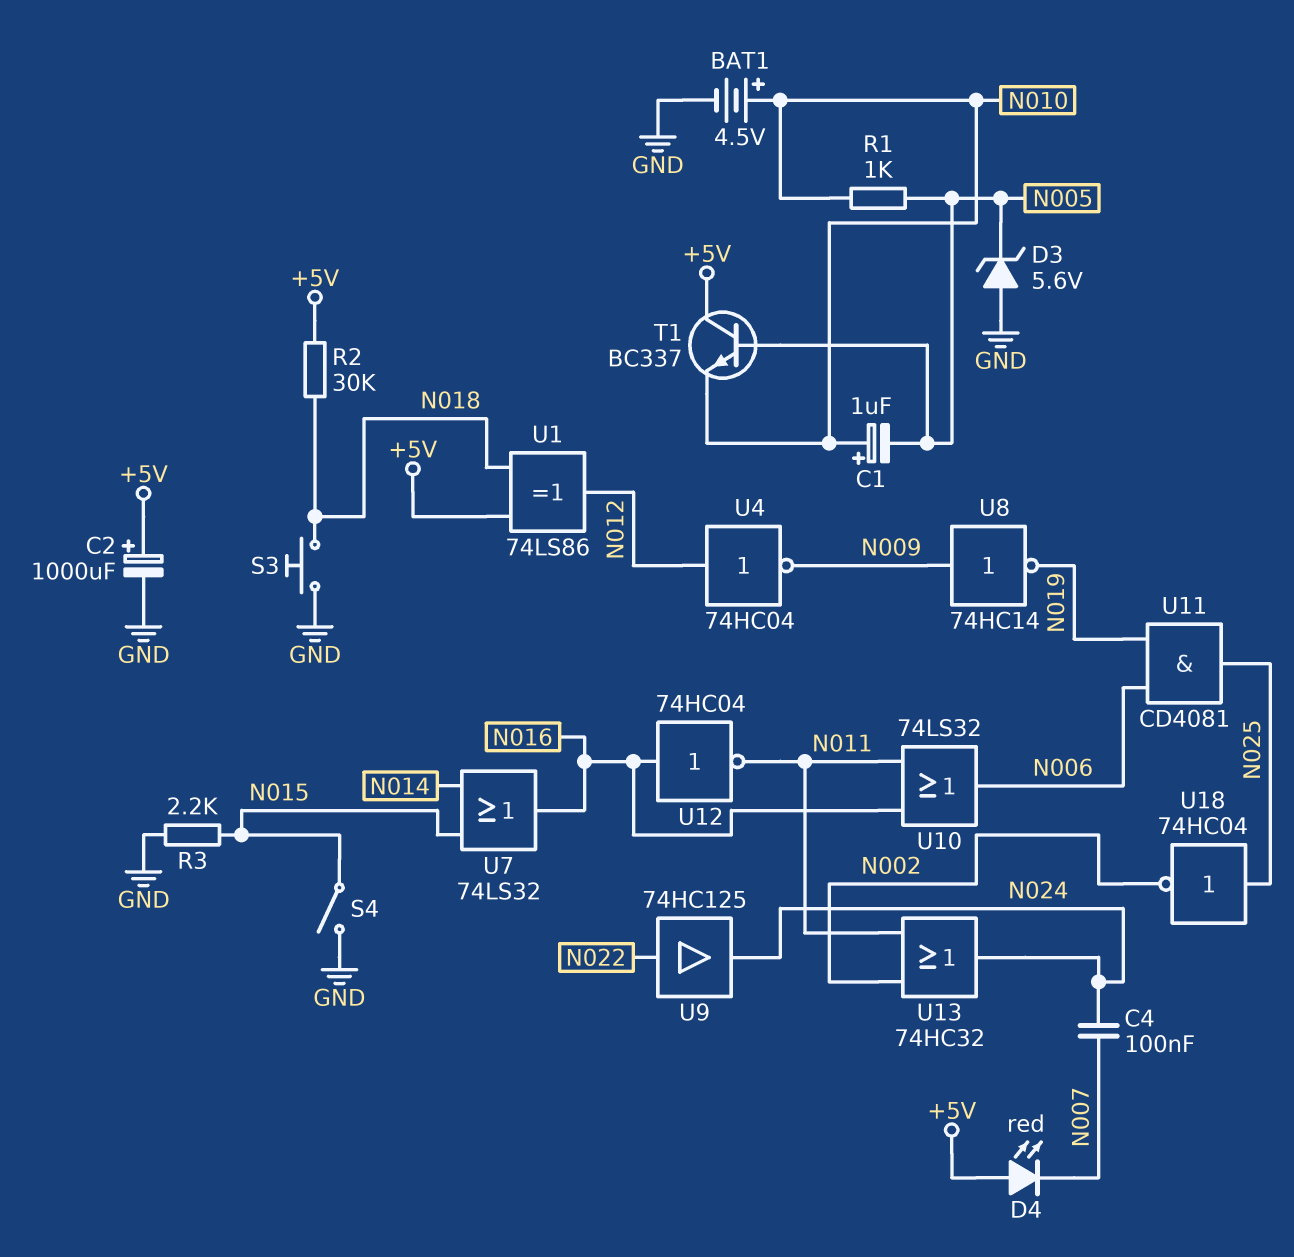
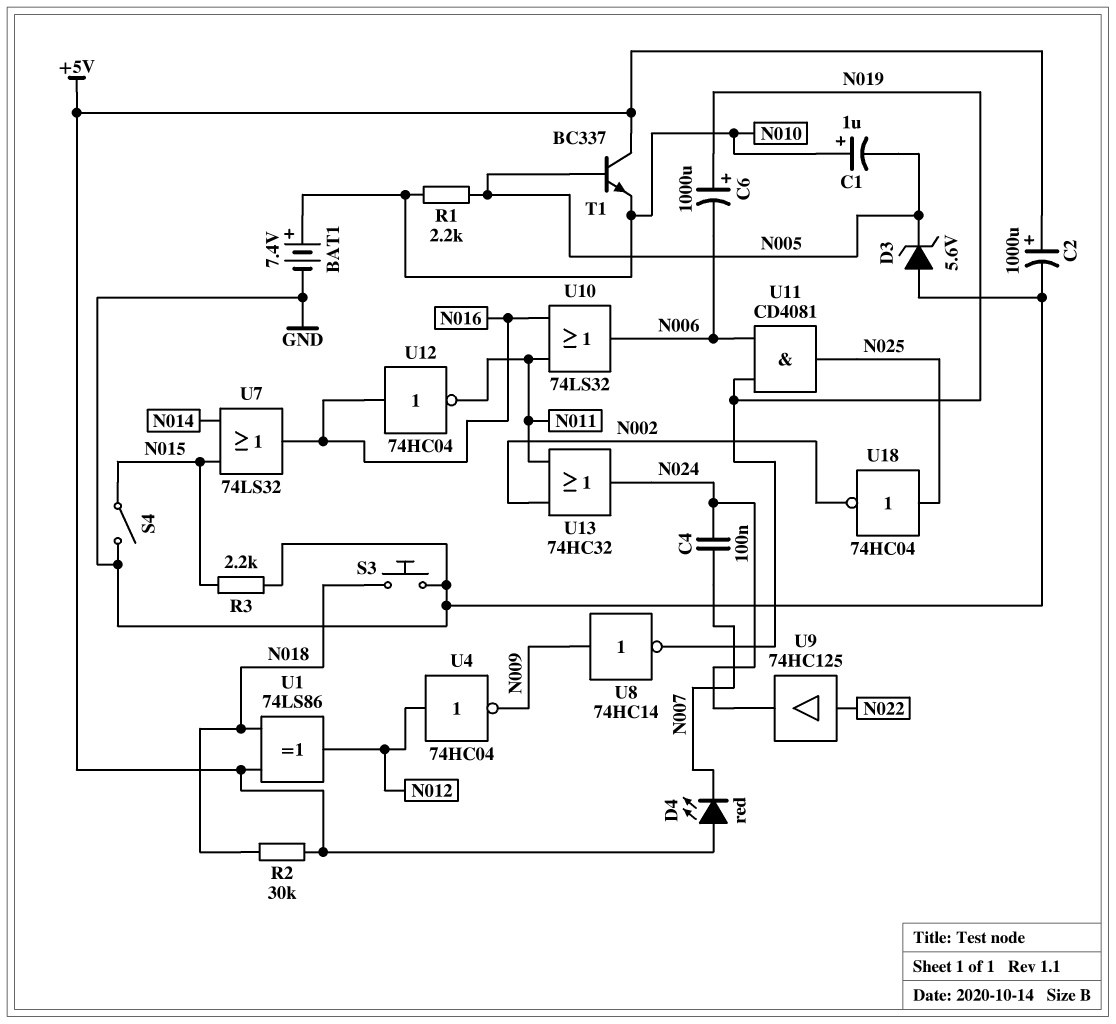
BAT1: 4.5V (plus N010, minus GND) -> 7.4V (plus N010, minus GND)
C6: none -> 1000uF (plus N019, minus N006)
R1: 1k (N005, N010) -> 2.2k (N005, N010)

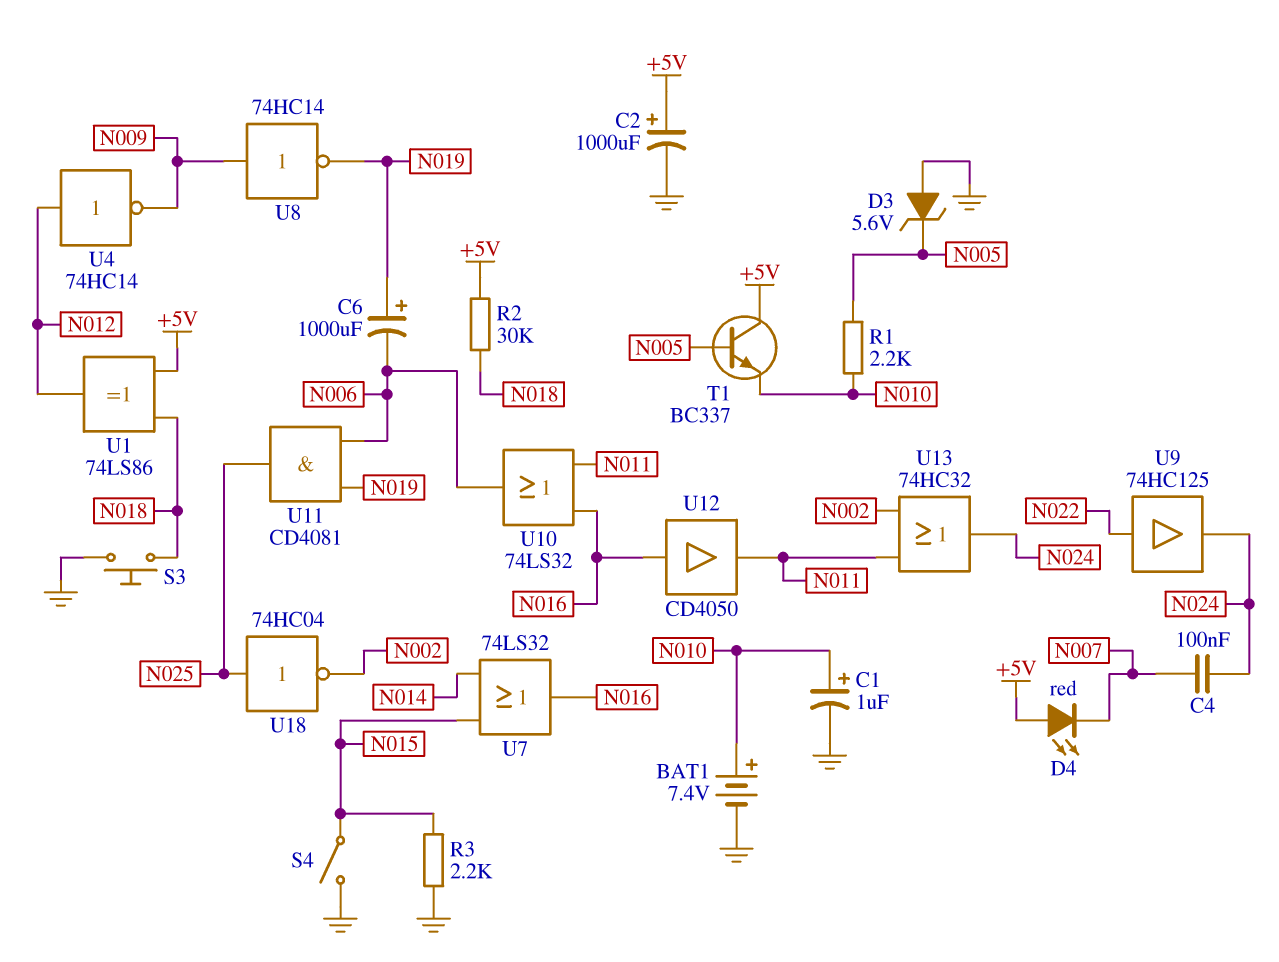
C1: 1uF (plus N010, minus N005) -> 1uF (plus N010, minus GND)
U4: NOT 74HC04 (in N012, out N009) -> NOT 74HC14 (in N012, out N009)
U12: NOT 74HC04 (in N016, out N011) -> buffer CD4050 (in N016, out N011)

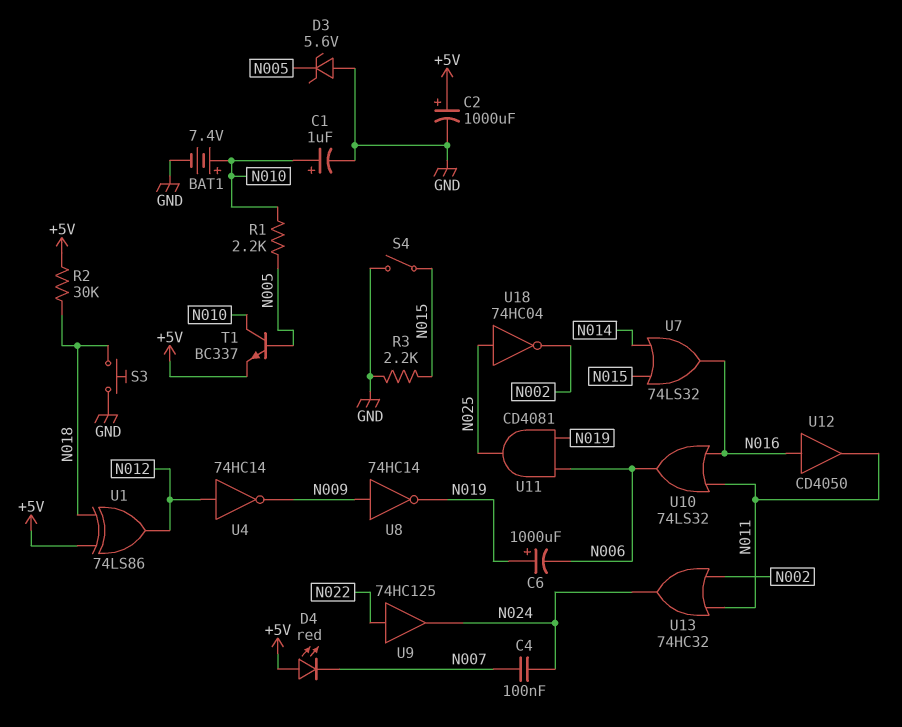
T1: NPN BC337 (B N005, C +5V, E N010) -> NPN BC337 (B N005, C N010, E +5V)

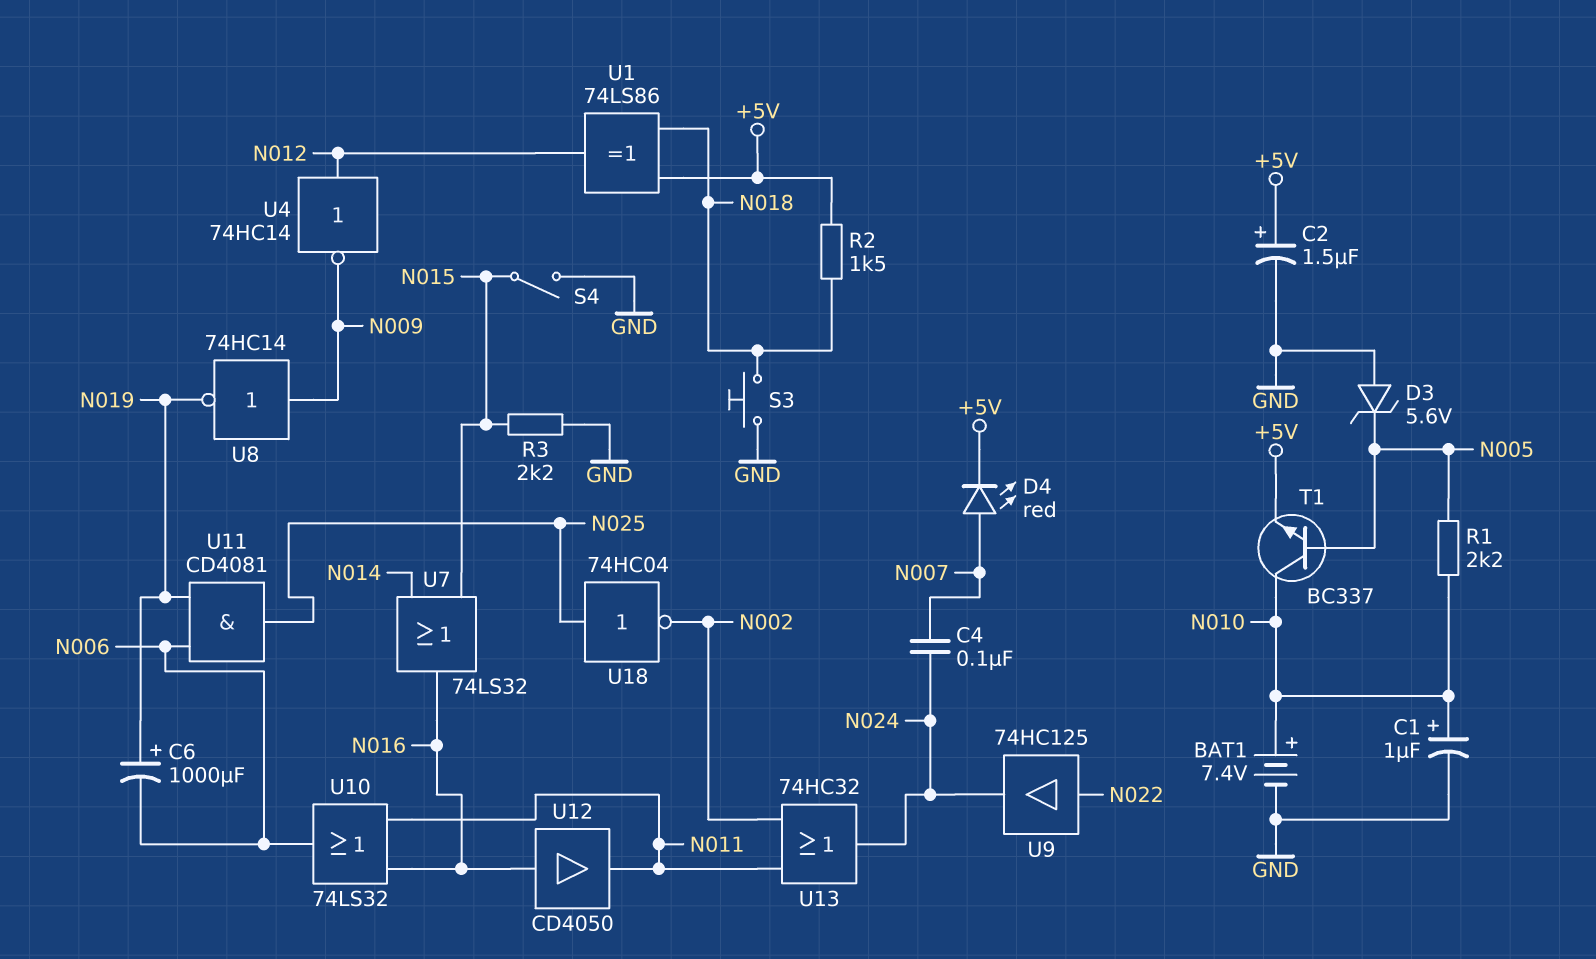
C2: 1000uF (plus +5V, minus GND) -> 1.5uF (plus +5V, minus GND)
D4: LED red (A +5V, K N007) -> LED red (A N007, K +5V)
R2: 30k (+5V, N018) -> 1.5k (+5V, N018)

